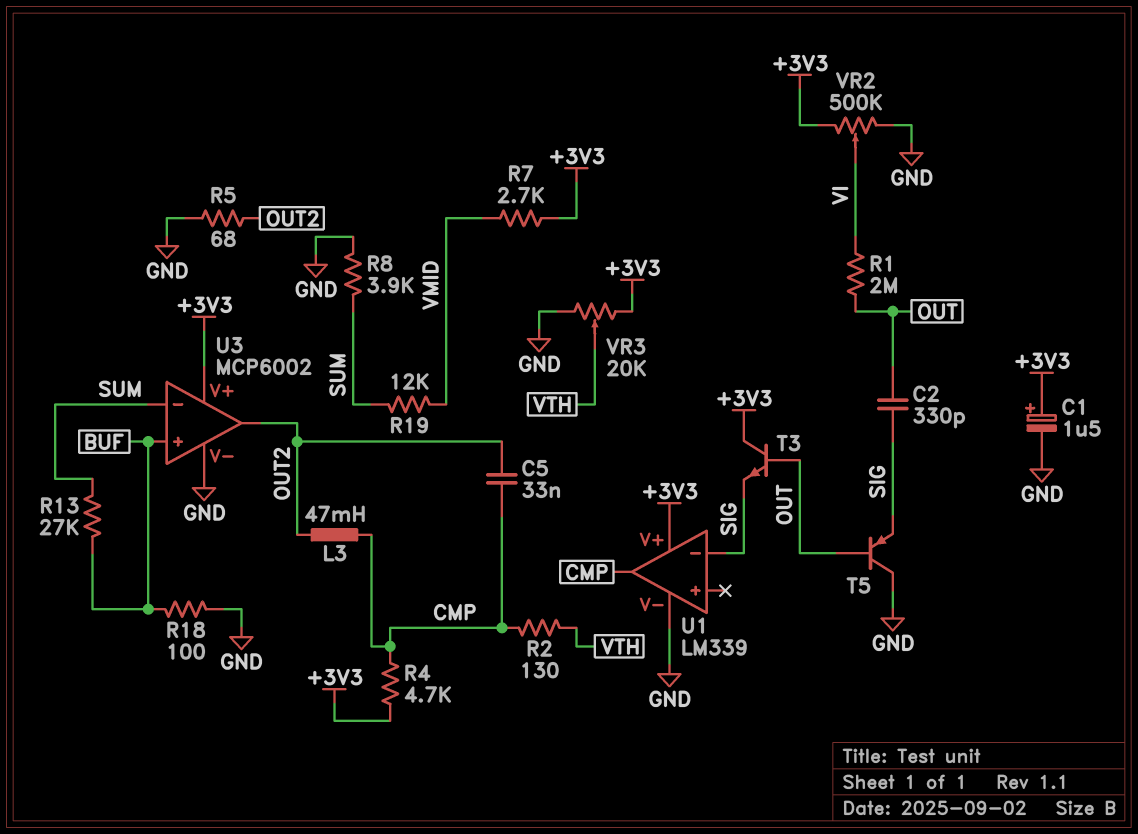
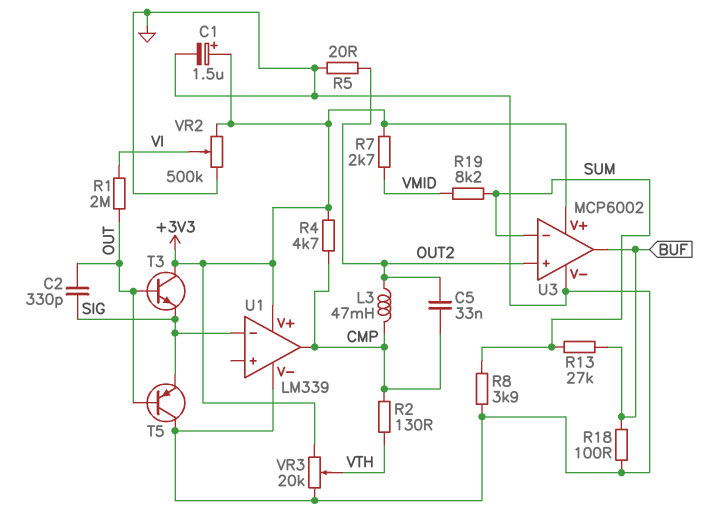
R5: 68 (GND, OUT2) -> 20 (GND, OUT2)
R19: 12k (SUM, VMID) -> 8.2k (SUM, VMID)
U3 pin in+: BUF -> OUT2
U3 pin out: OUT2 -> BUF

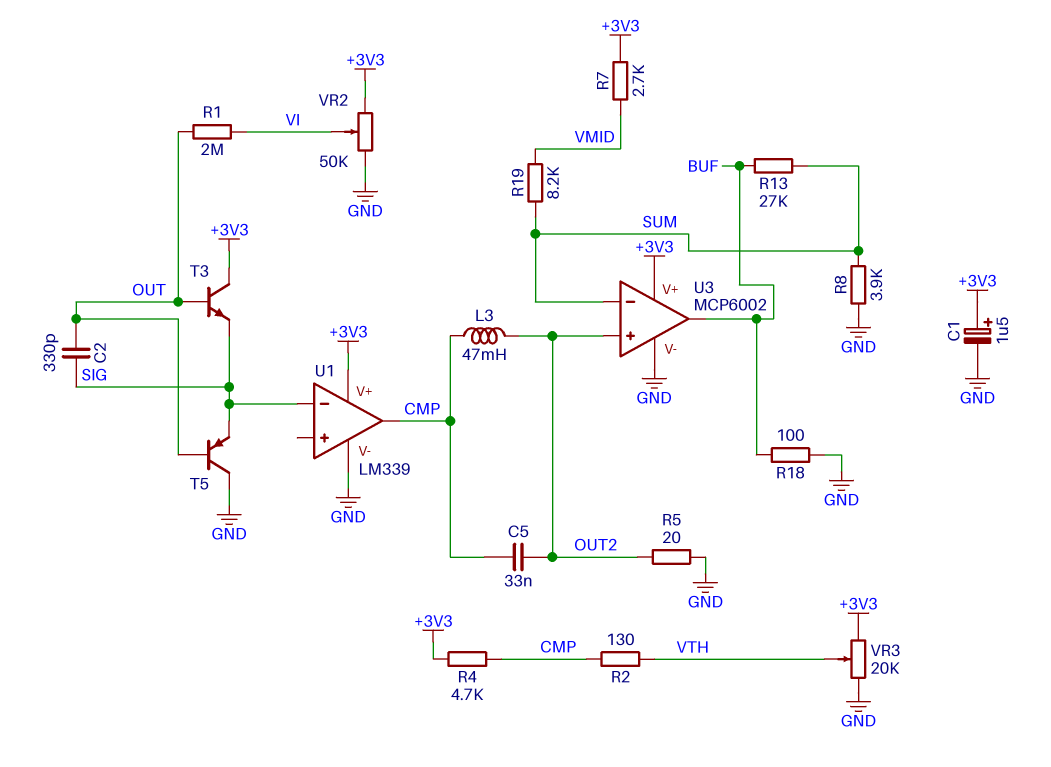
VR2: 500k (+3V3, GND, wiper VI) -> 50k (+3V3, GND, wiper VI)

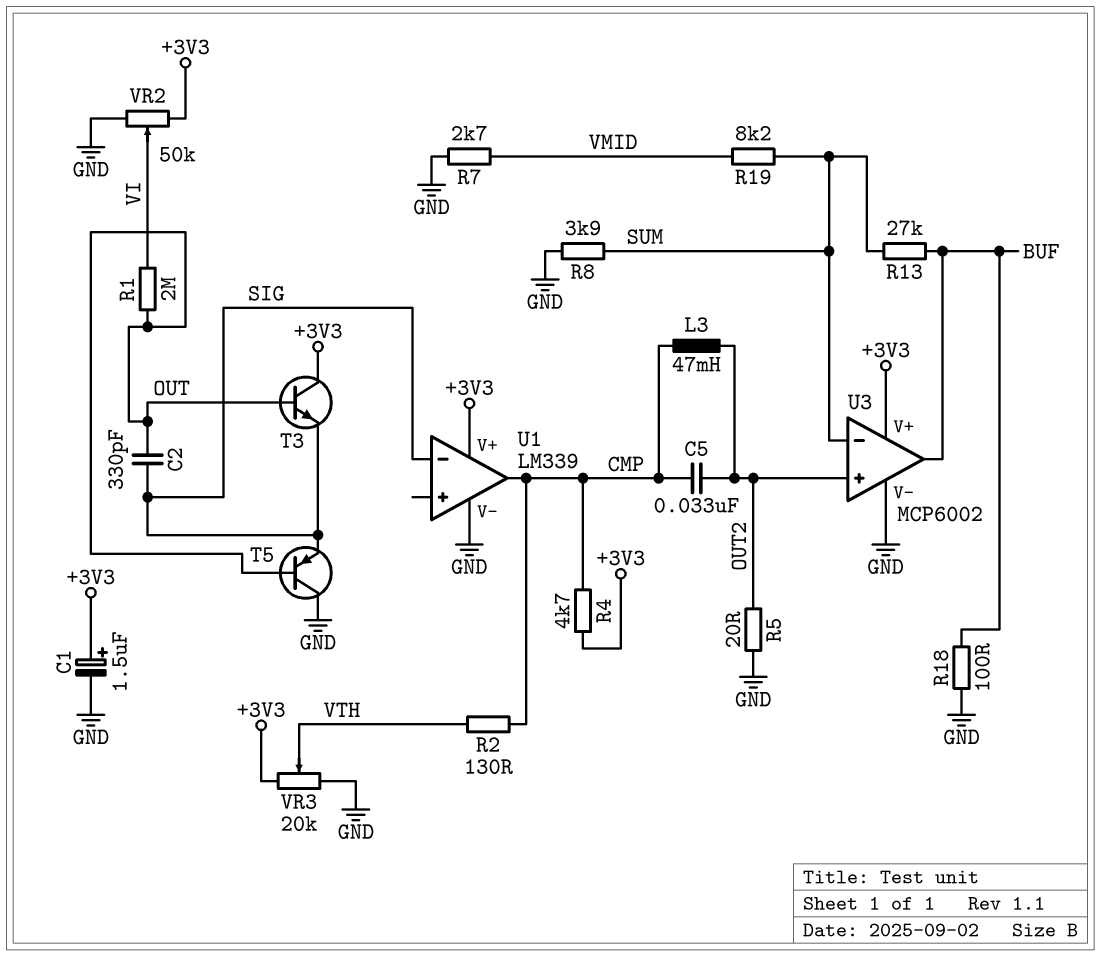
R7: 2.7k (+3V3, VMID) -> 2.7k (GND, VMID)

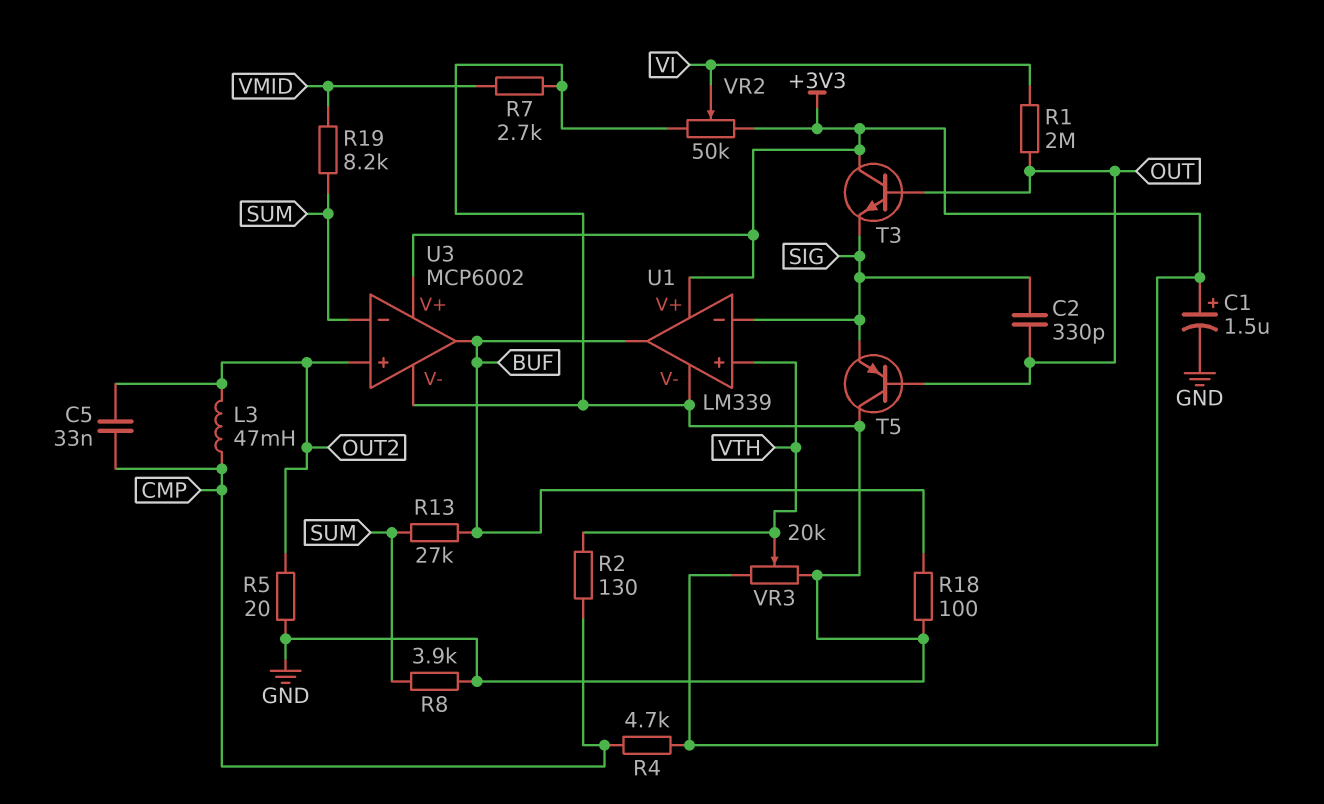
U1 pin in+: none -> VTH
U1 pin out: CMP -> BUF

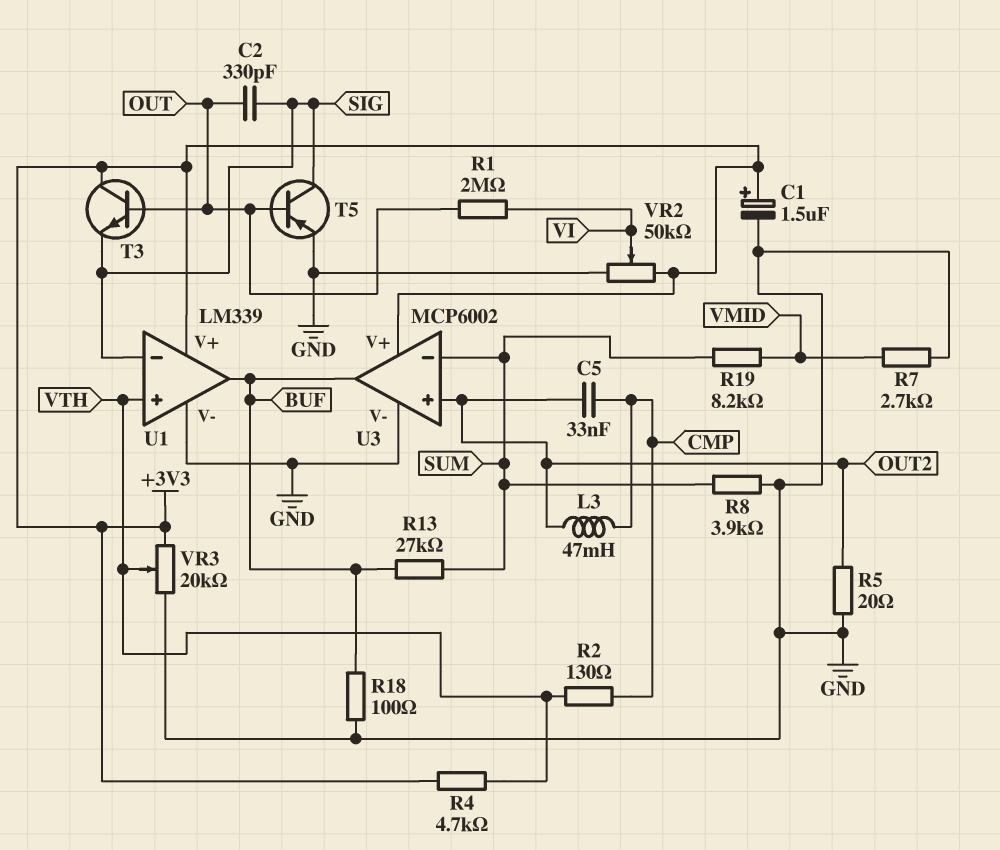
R4: 4.7k (+3V3, CMP) -> 4.7k (+3V3, VTH)
T5: PNP (B OUT, C GND, E SIG) -> PNP (B OUT, C SIG, E GND)

